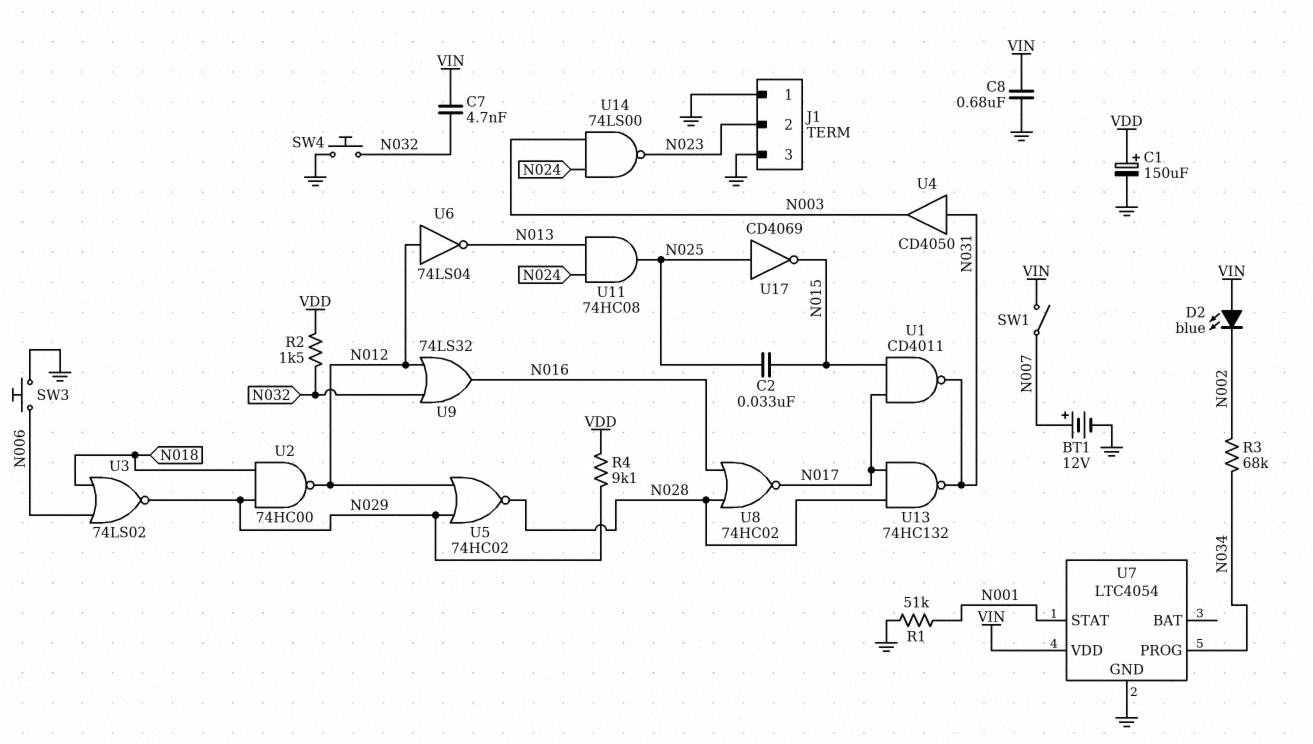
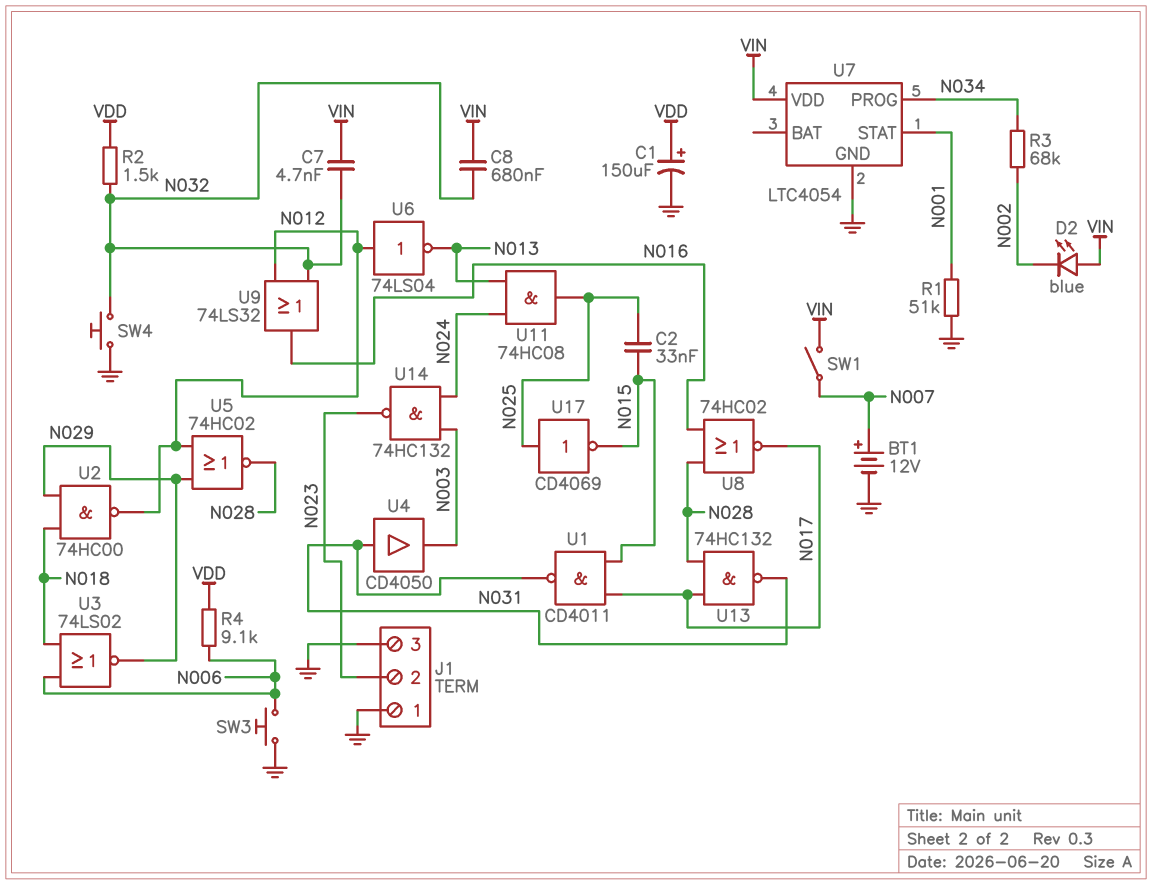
C8: 680nF (GND, VIN) -> 680nF (N032, VIN)
R4: 9.1k (N029, VDD) -> 9.1k (N006, VDD)
U14: NAND 74LS00 (in N003, in N024, out N023) -> NAND 74HC132 (in N003, in N024, out N023)

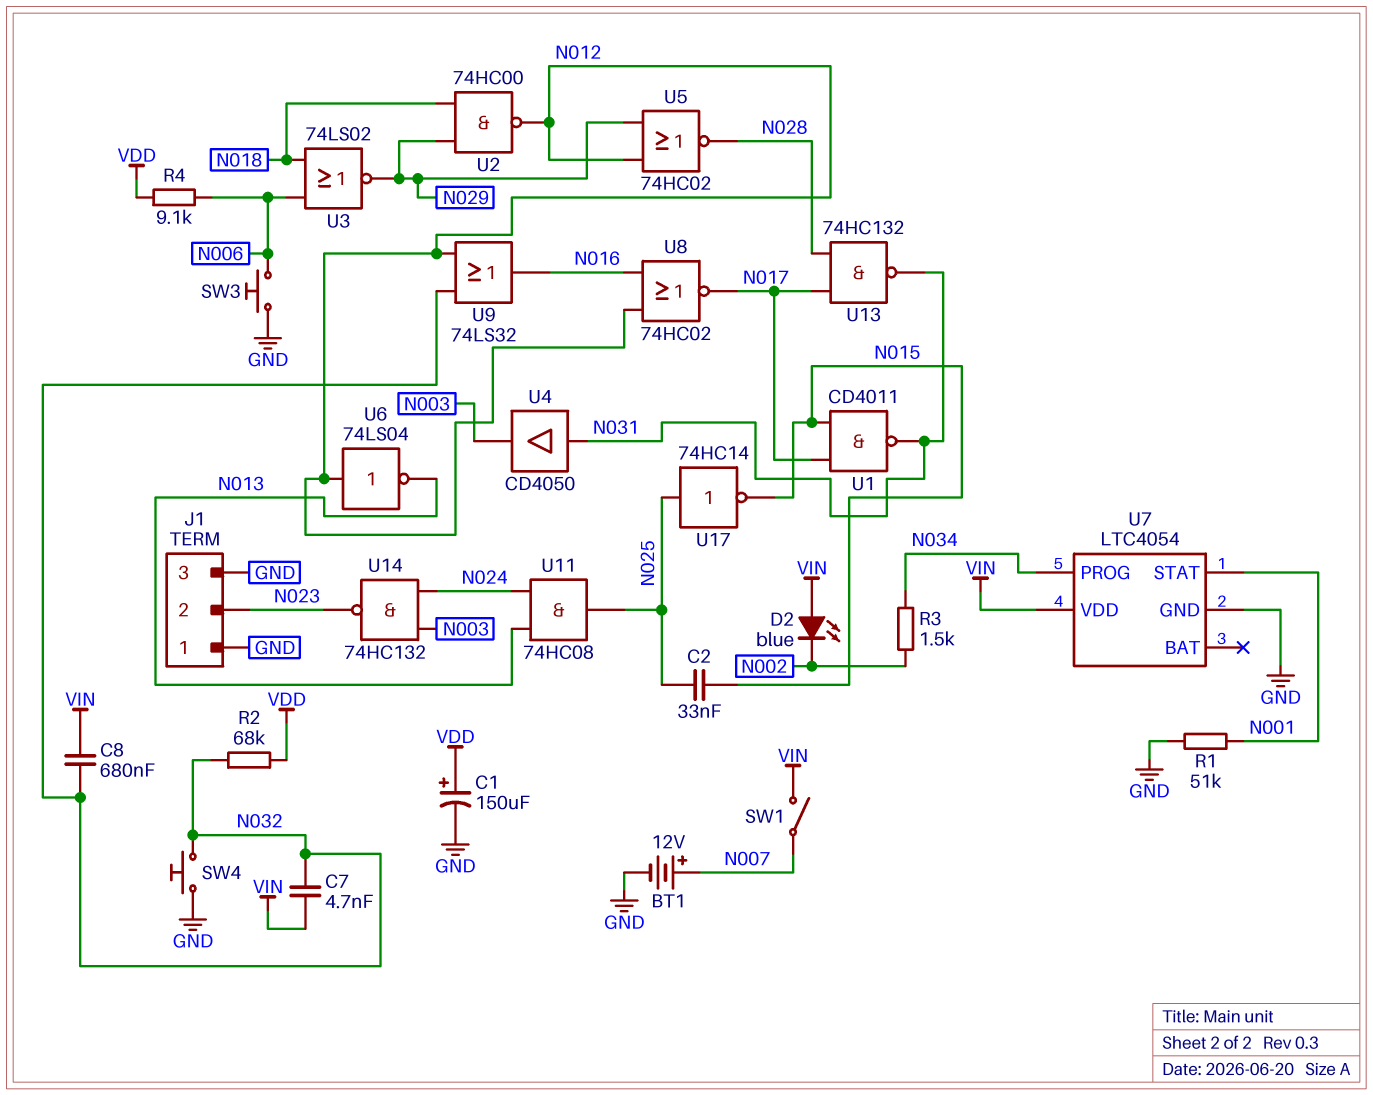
R2: 1.5k (N032, VDD) -> 68k (N032, VDD)
R3: 68k (N002, N034) -> 1.5k (N002, N034)
U8: NOR 74HC02 (in N016, in N028, out N017) -> NOR 74HC02 (in N012, in N016, out N017)
U17: NOT CD4069 (in N025, out N015) -> NOT 74HC14 (in N025, out N015)

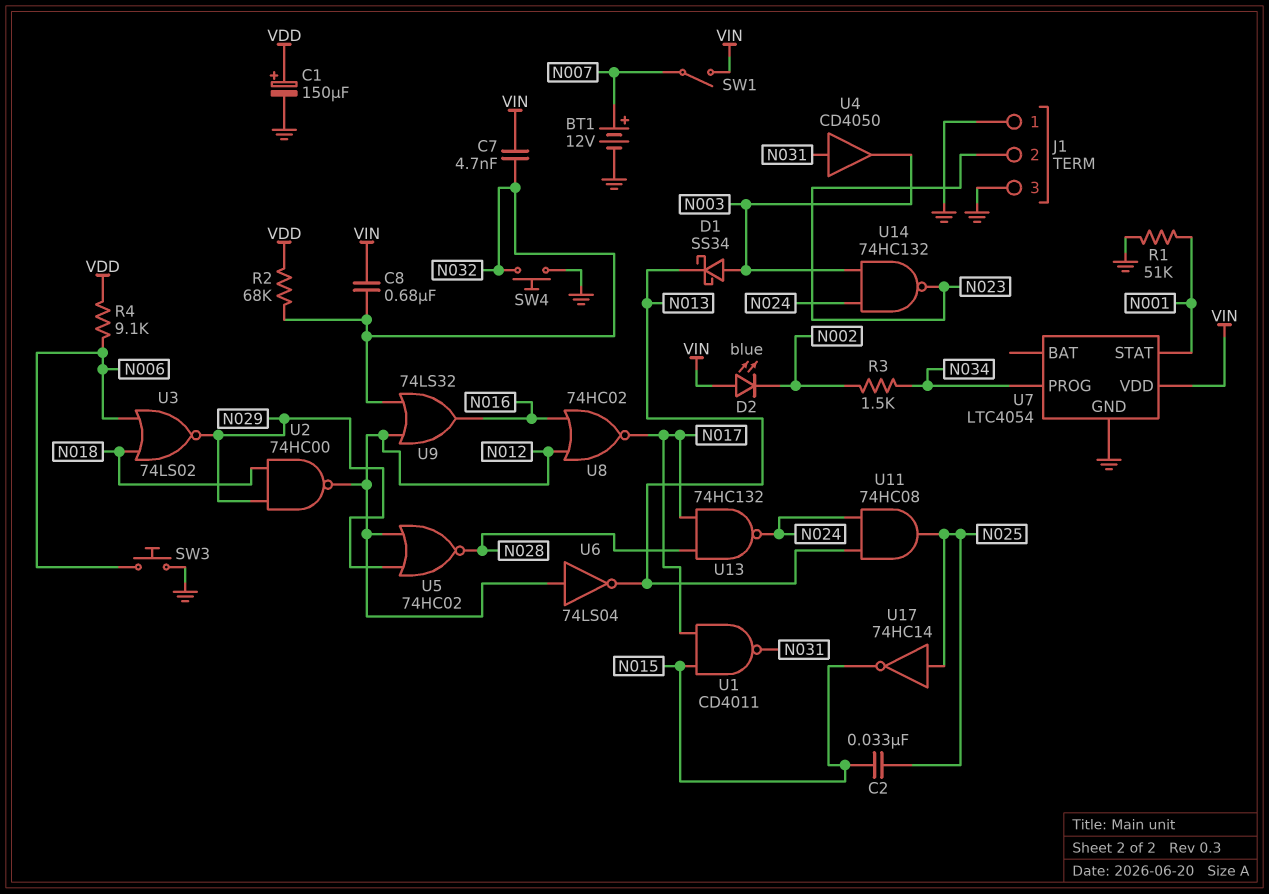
D1: none -> schottky SS34 (A N003, K N013)
U13: NAND 74HC132 (in N017, in N028, out N031) -> NAND 74HC132 (in N017, in N028, out N024)

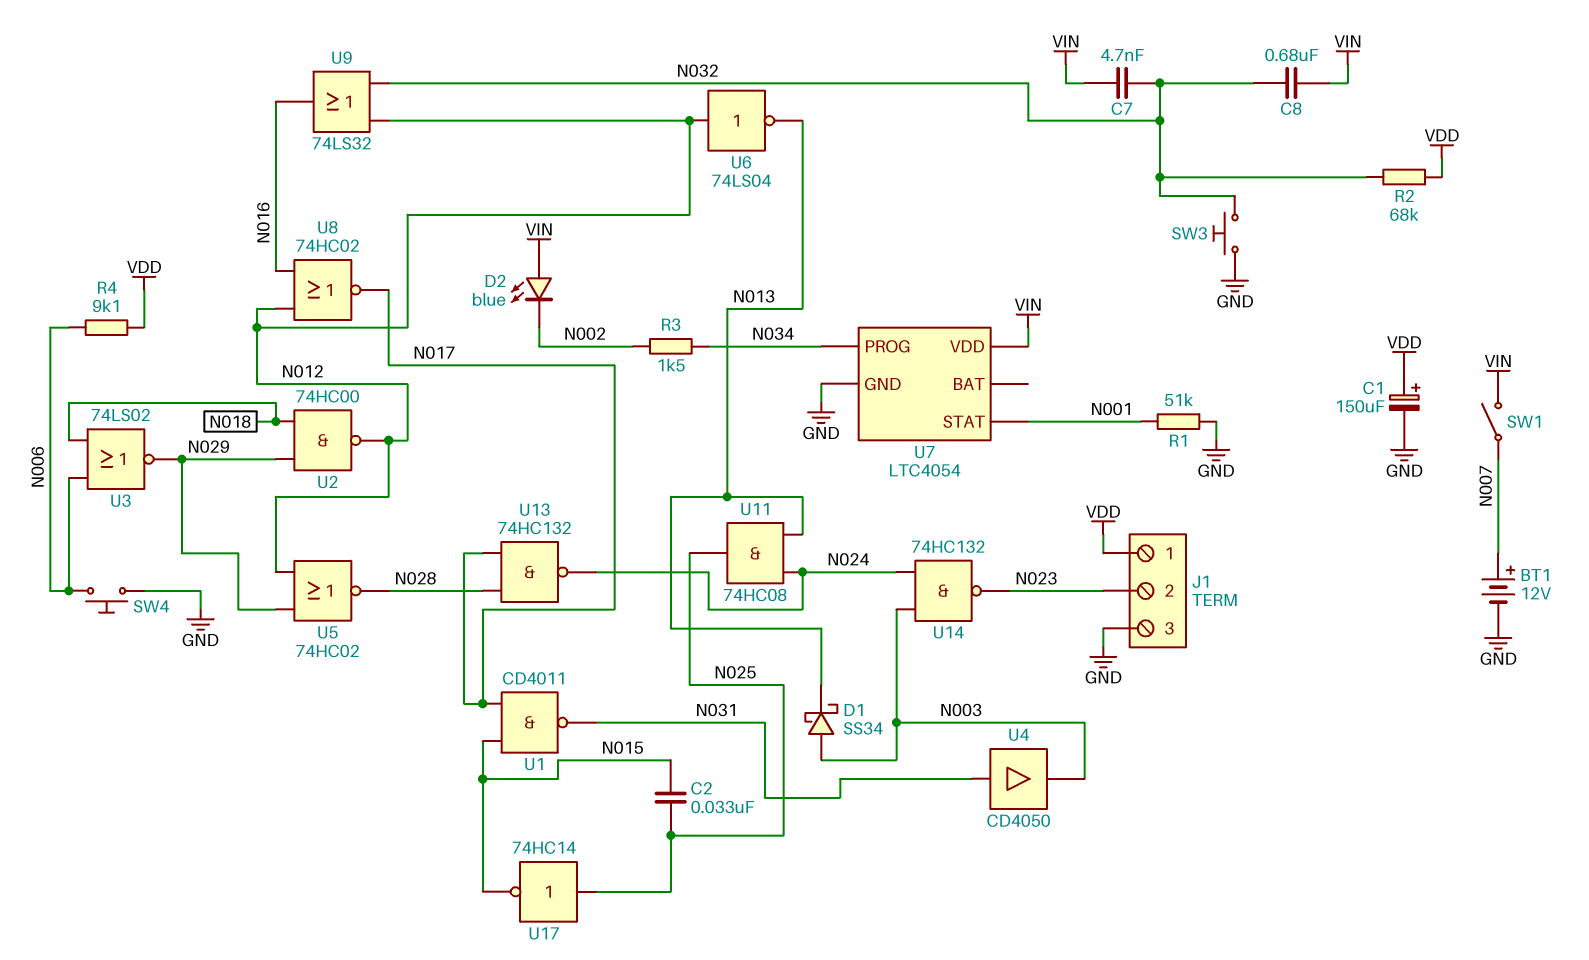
J1 pin 1: GND -> VDD
SW3: button (GND, N006) -> button (GND, N032)
SW4: button (GND, N032) -> button (GND, N006)

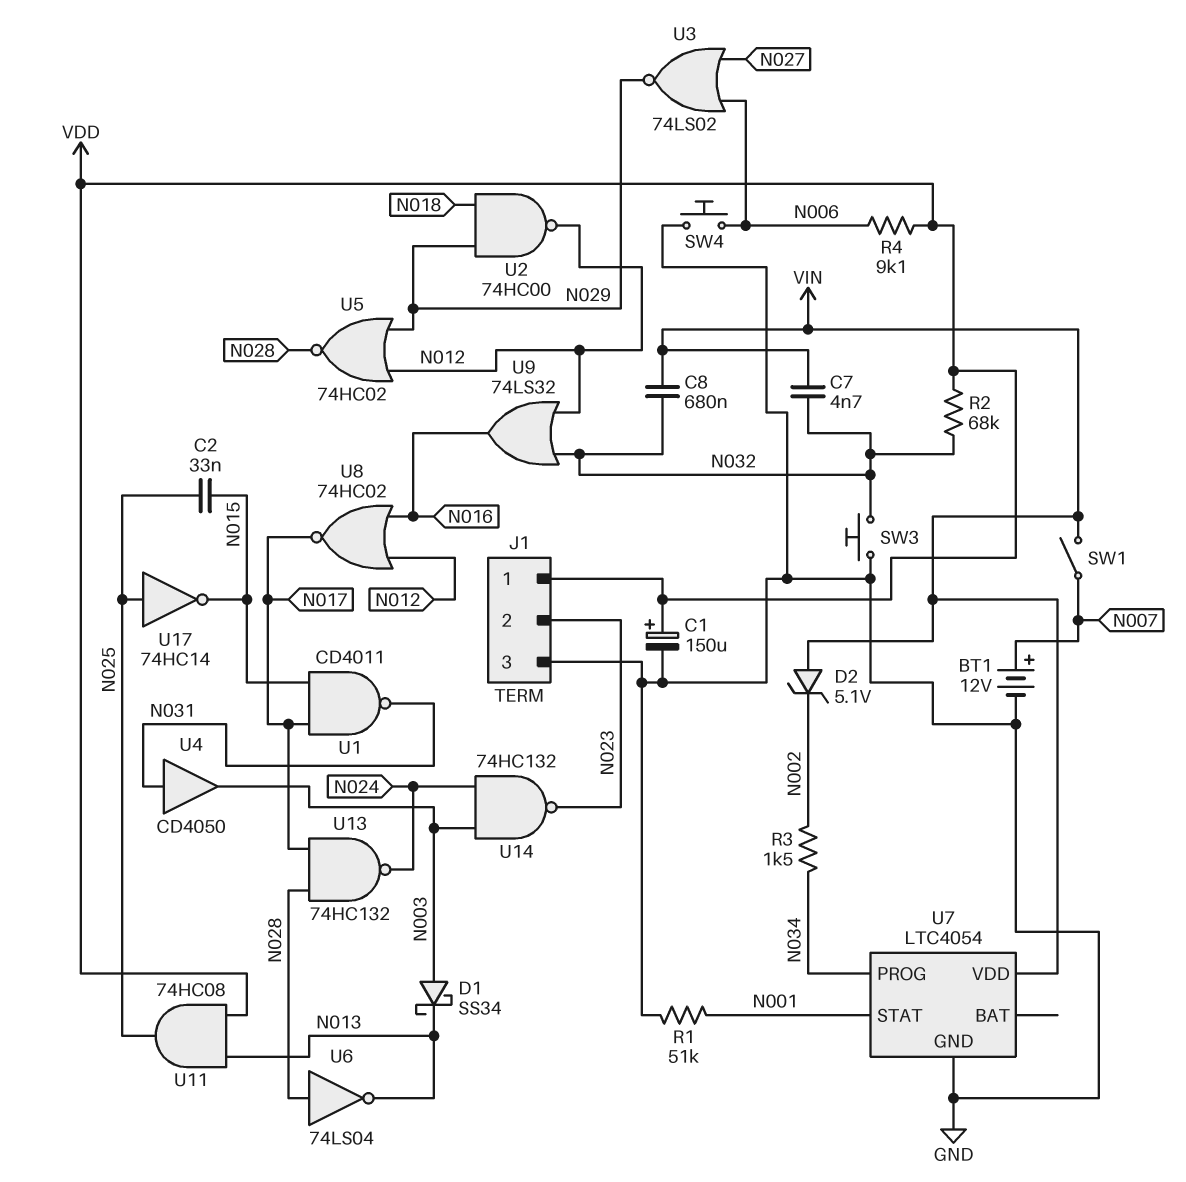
D2: LED blue (A VIN, K N002) -> zener 5.1V (A VIN, K N002)
U3: NOR 74LS02 (in N006, in N018, out N029) -> NOR 74LS02 (in N006, in N027, out N029)
U6: NOT 74LS04 (in N012, out N013) -> NOT 74LS04 (in N028, out N013)
U11: AND 74HC08 (in N013, in N024, out N025) -> AND 74HC08 (in N013, in VDD, out N025)

